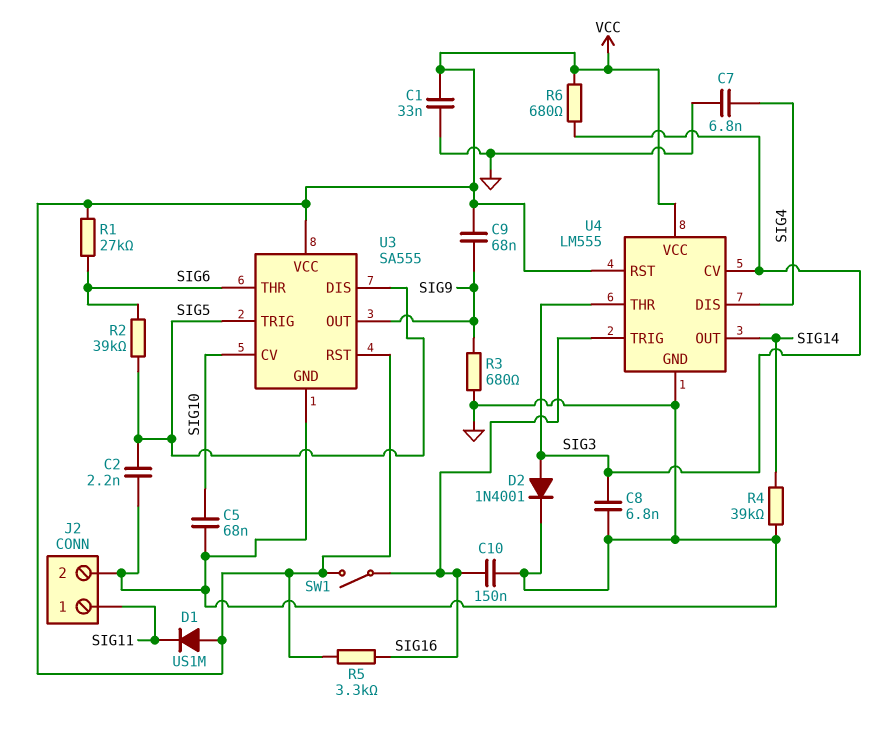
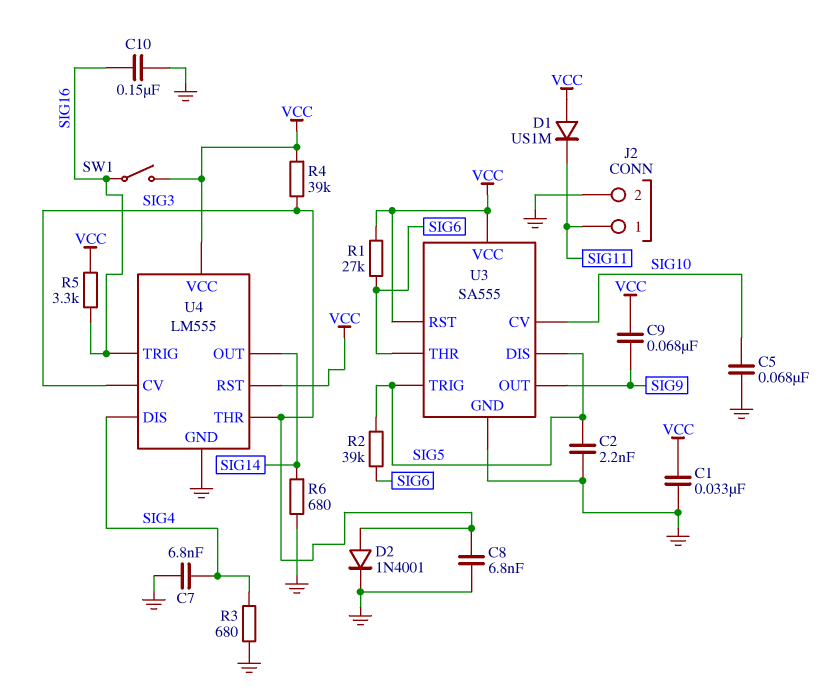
R3: 680 (GND, SIG9) -> 680 (GND, SIG4)
R4: 39k (GND, SIG14) -> 39k (SIG3, VCC)
R6: 680 (SIG3, VCC) -> 680 (GND, SIG14)

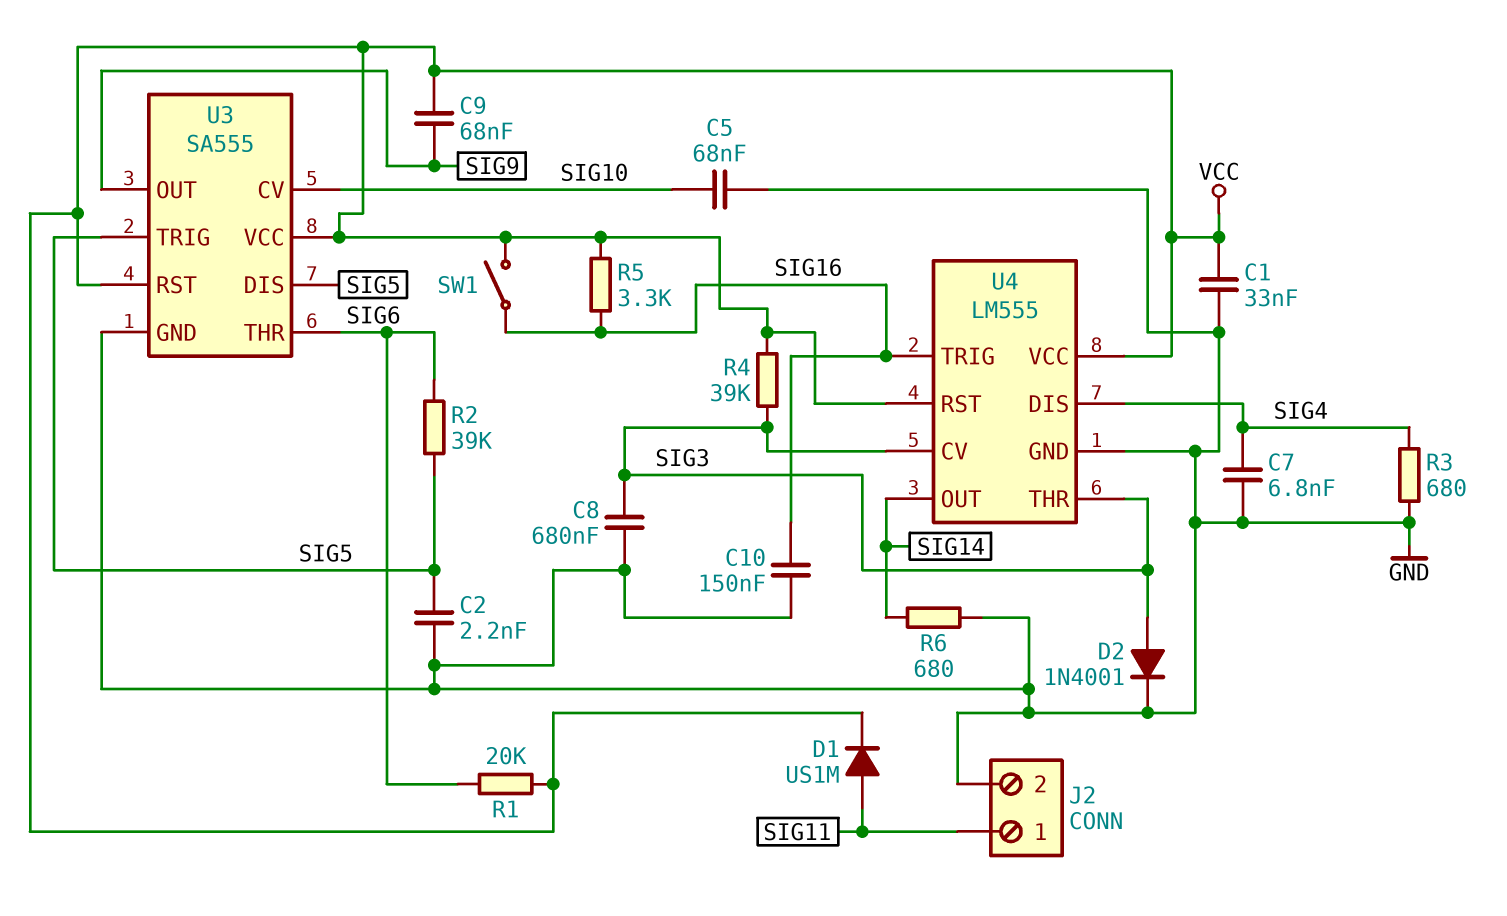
C8: 6.8nF (GND, SIG3) -> 680nF (GND, SIG3)
D1: diode US1M (A VCC, K SIG11) -> diode US1M (A SIG11, K VCC)
R1: 27k (SIG6, VCC) -> 20k (SIG6, VCC)

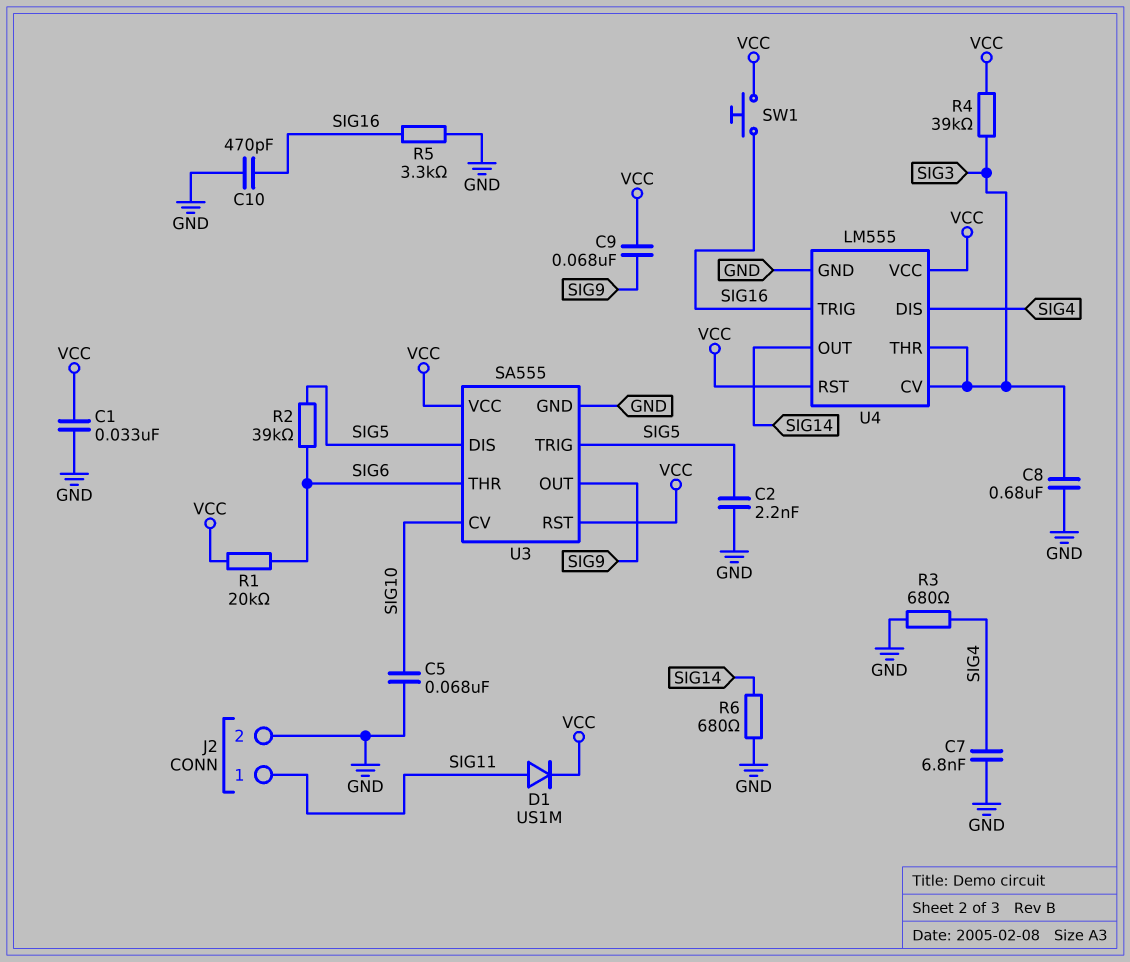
C10: 150nF (GND, SIG16) -> 470pF (GND, SIG16)
D2: diode 1N4001 (A SIG3, K GND) -> none
R5: 3.3k (SIG16, VCC) -> 3.3k (GND, SIG16)
SW1: switch (SIG16, VCC) -> button (SIG16, VCC)

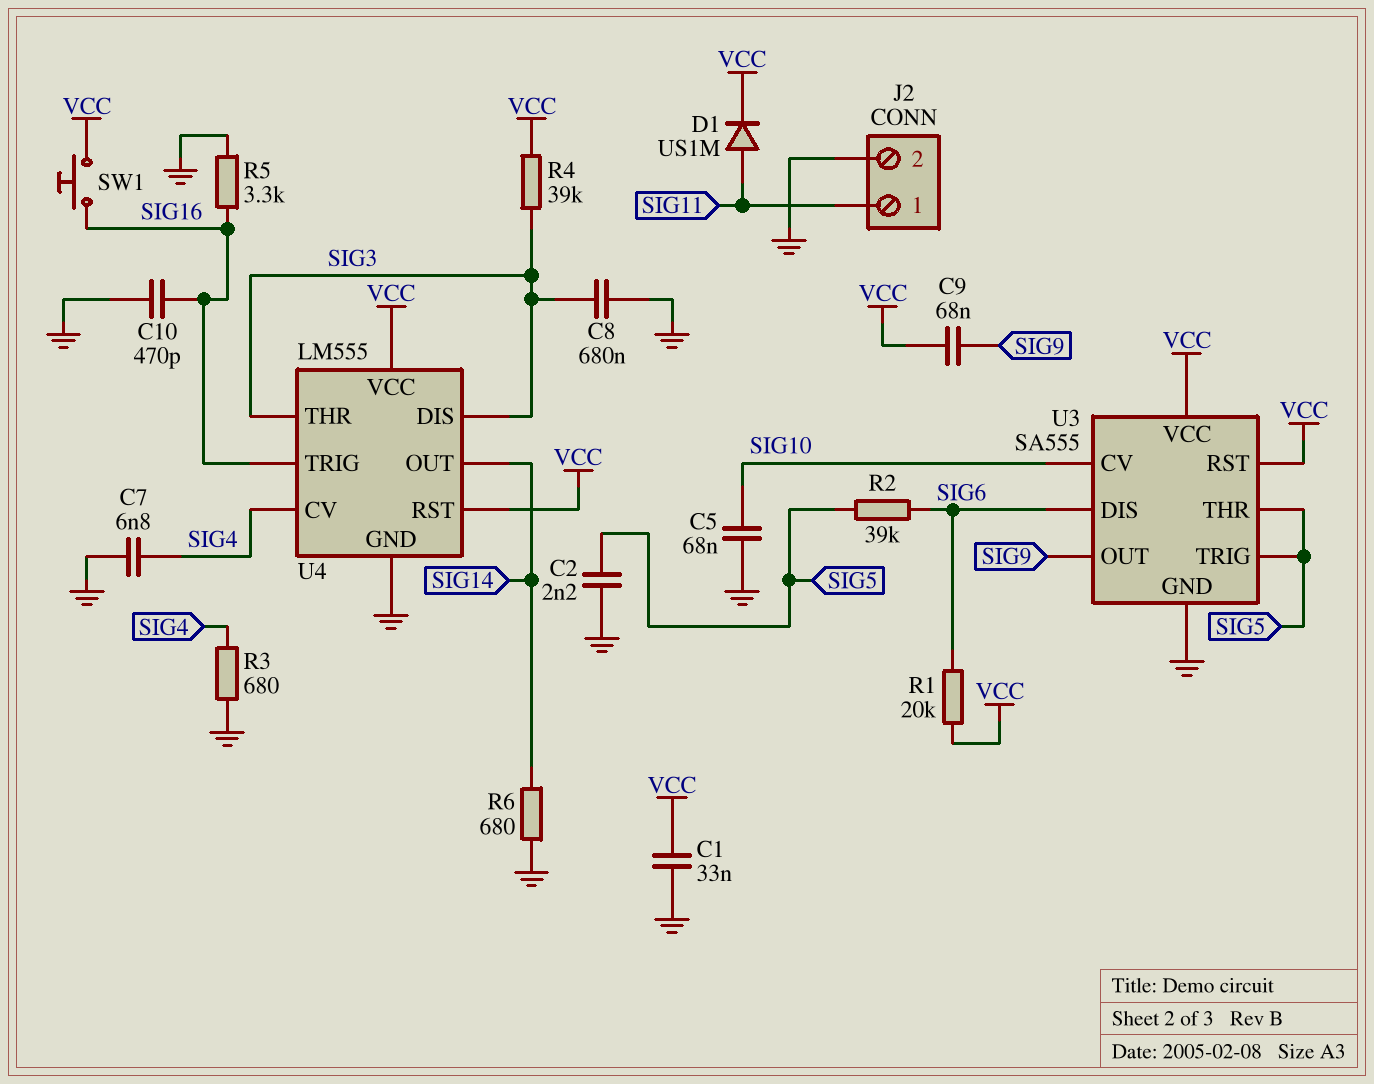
U3 pin DIS: SIG5 -> SIG6
U3 pin THR: SIG6 -> SIG5
U4 pin CV: SIG3 -> SIG4
U4 pin DIS: SIG4 -> SIG3

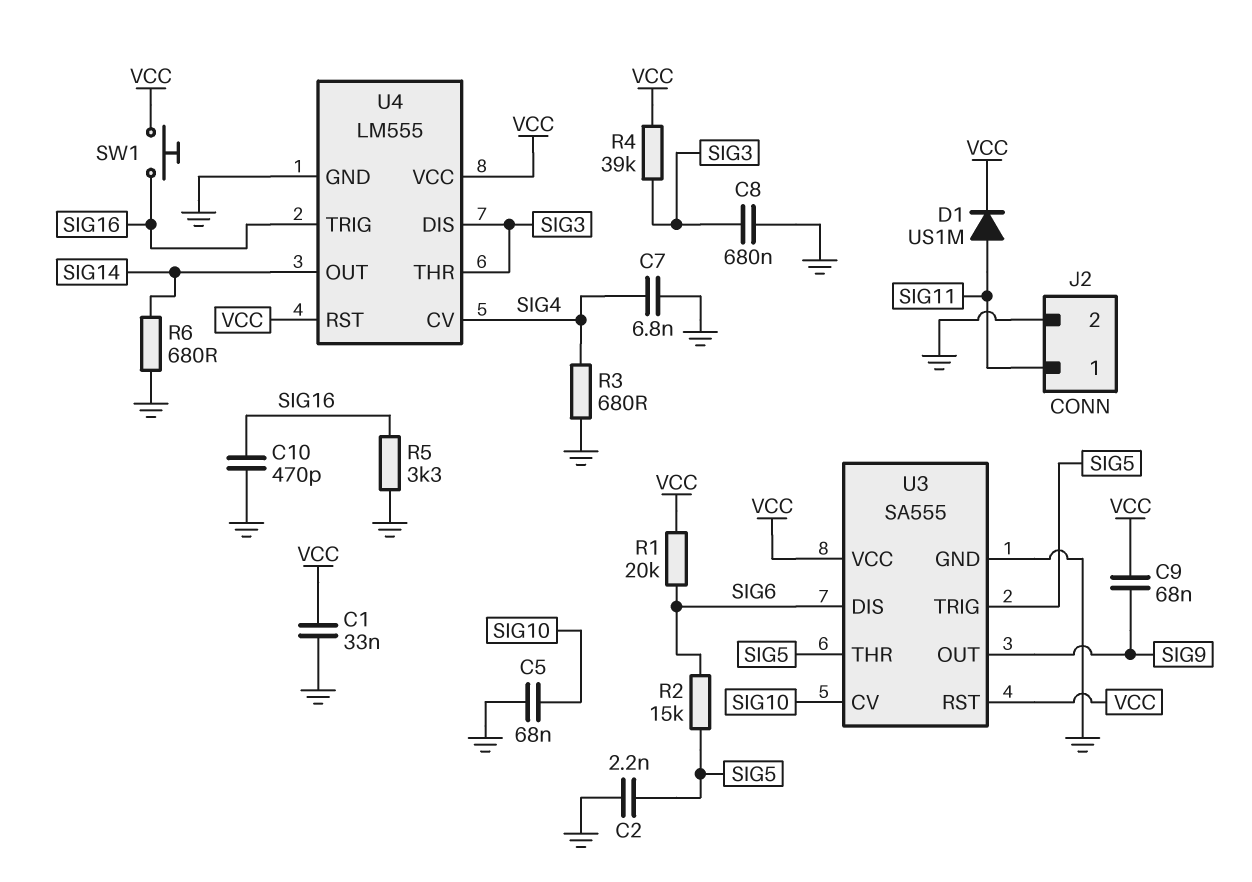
R2: 39k (SIG5, SIG6) -> 15k (SIG5, SIG6)

